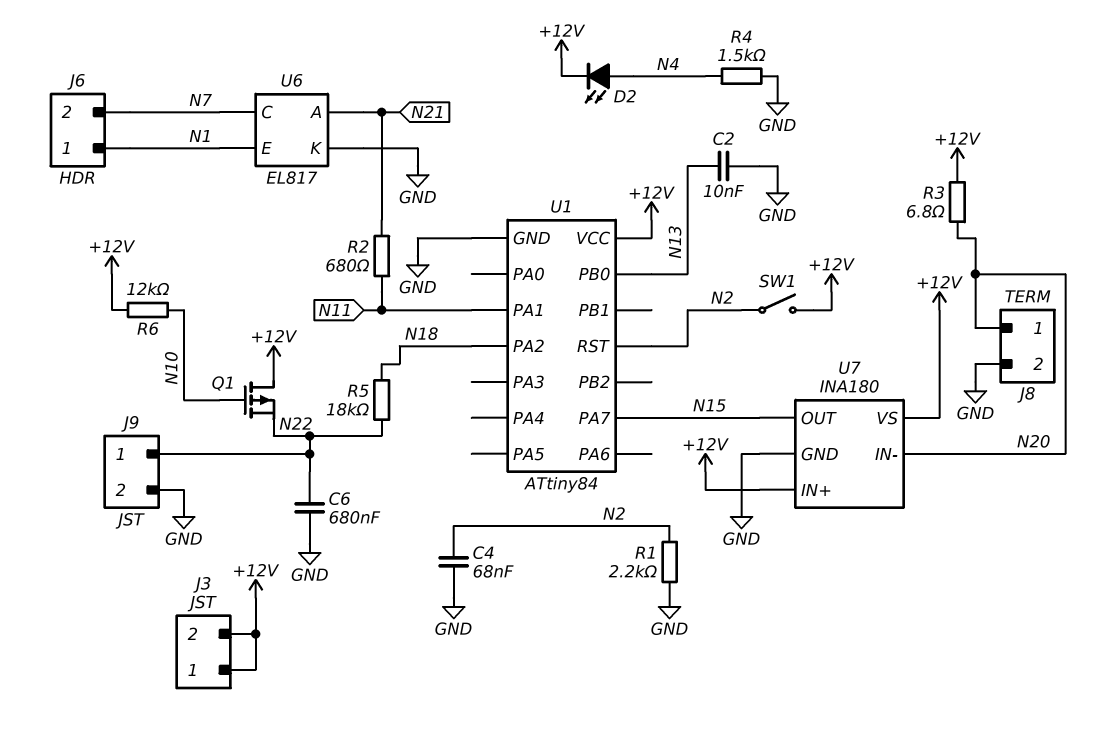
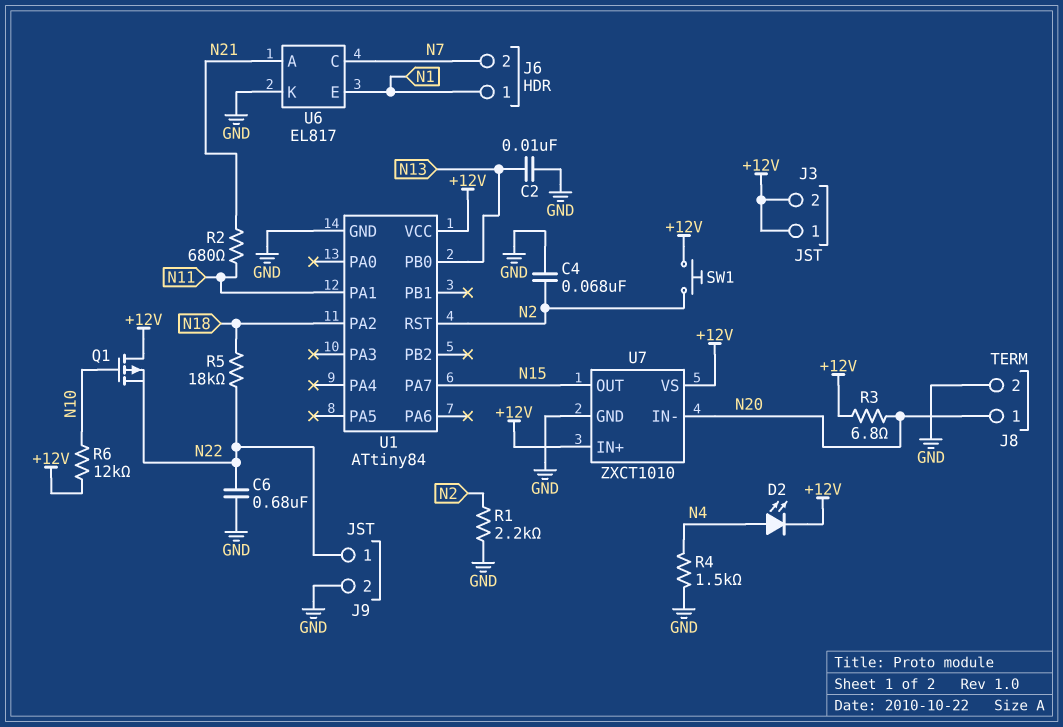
SW1: switch (+12V, N2) -> button (+12V, N2)
U7: INA180 -> ZXCT1010

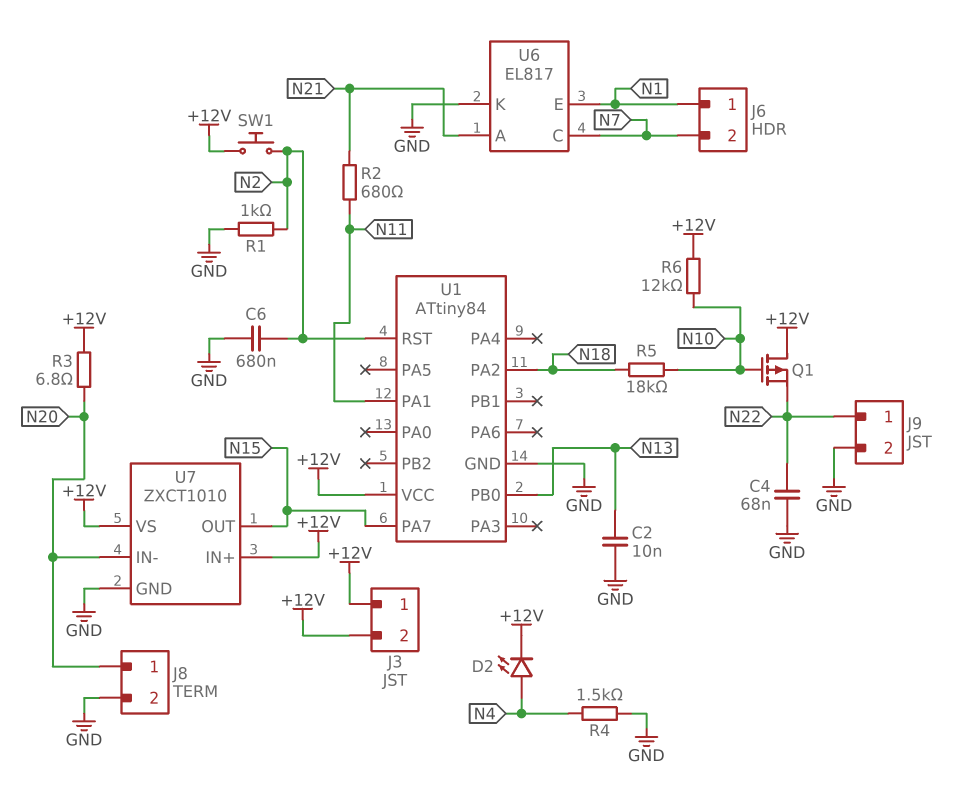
C4: 68nF (GND, N2) -> 68nF (GND, N22)
C6: 680nF (GND, N22) -> 680nF (GND, N2)
R1: 2.2k (GND, N2) -> 1k (GND, N2)
R5: 18k (N18, N22) -> 18k (N10, N18)

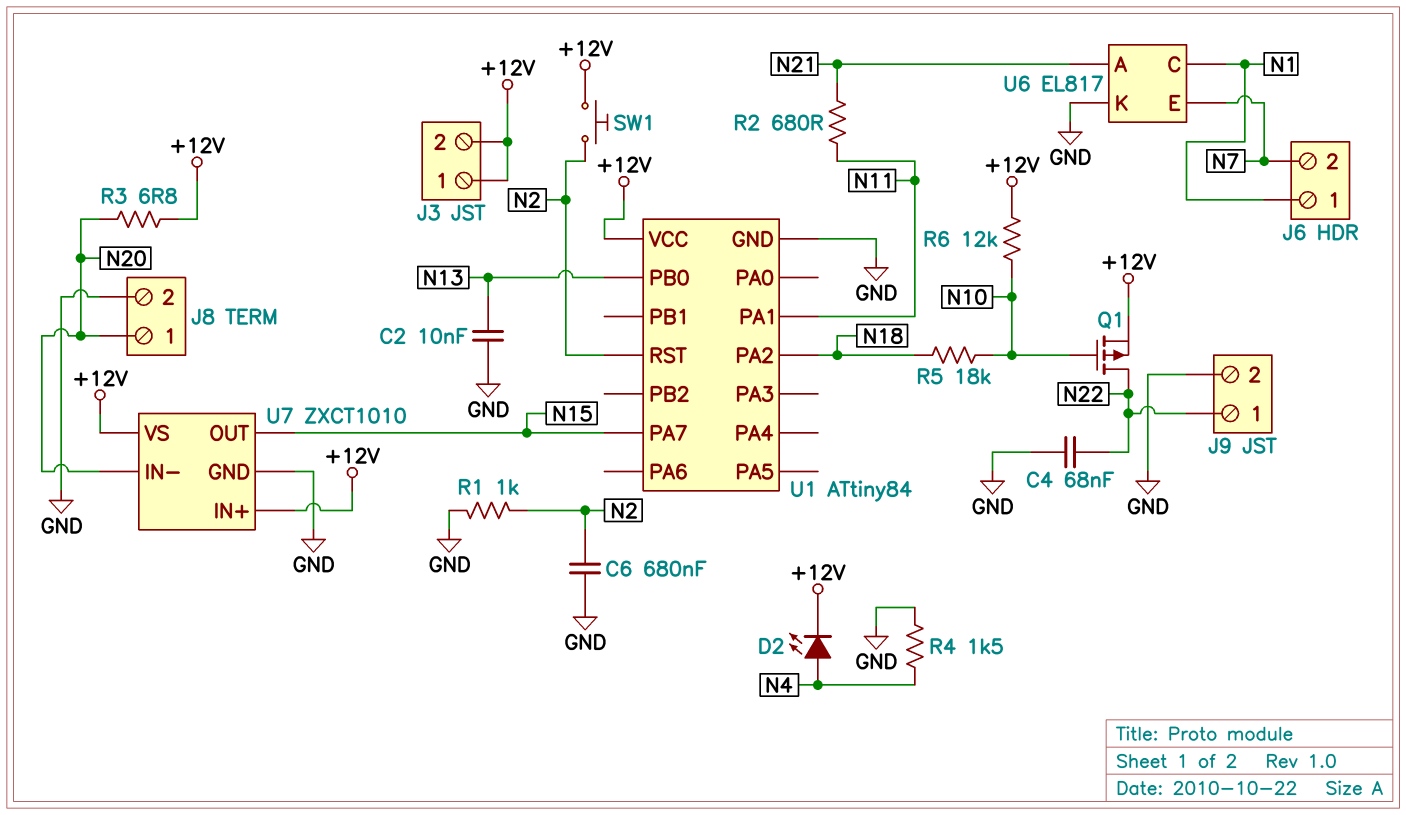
Q1: PMOS (G N10, D +12V, S N22) -> PMOS (G N10, D N22, S +12V)
U6 pin C: N7 -> N1
U6 pin E: N1 -> N7

